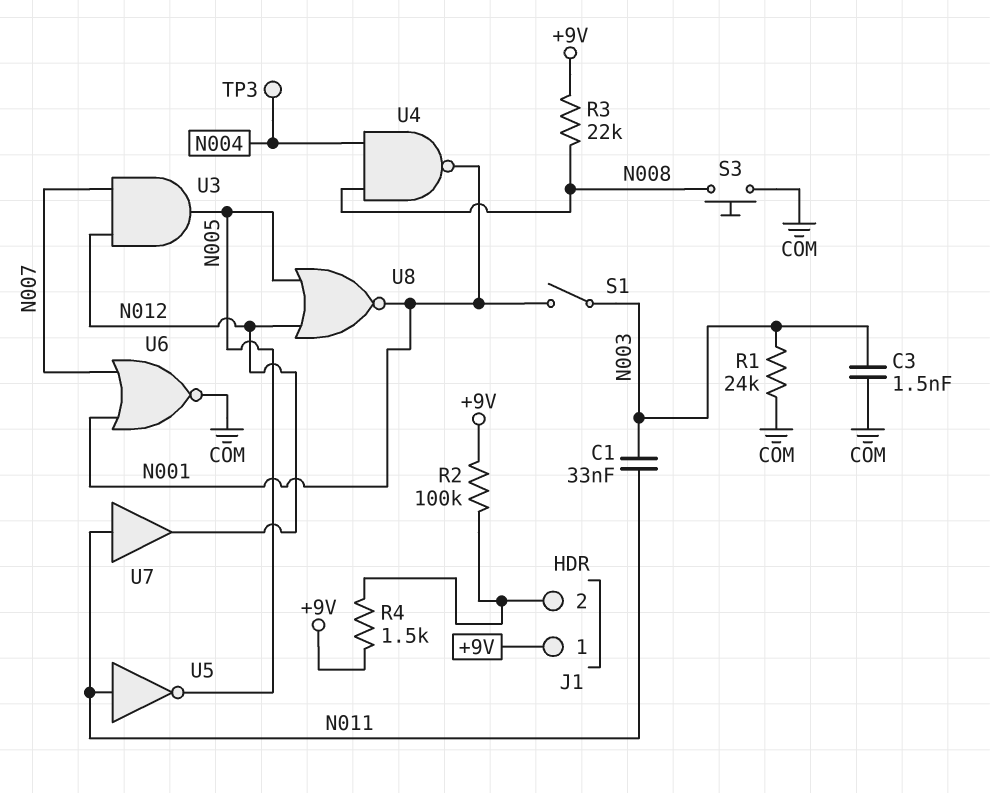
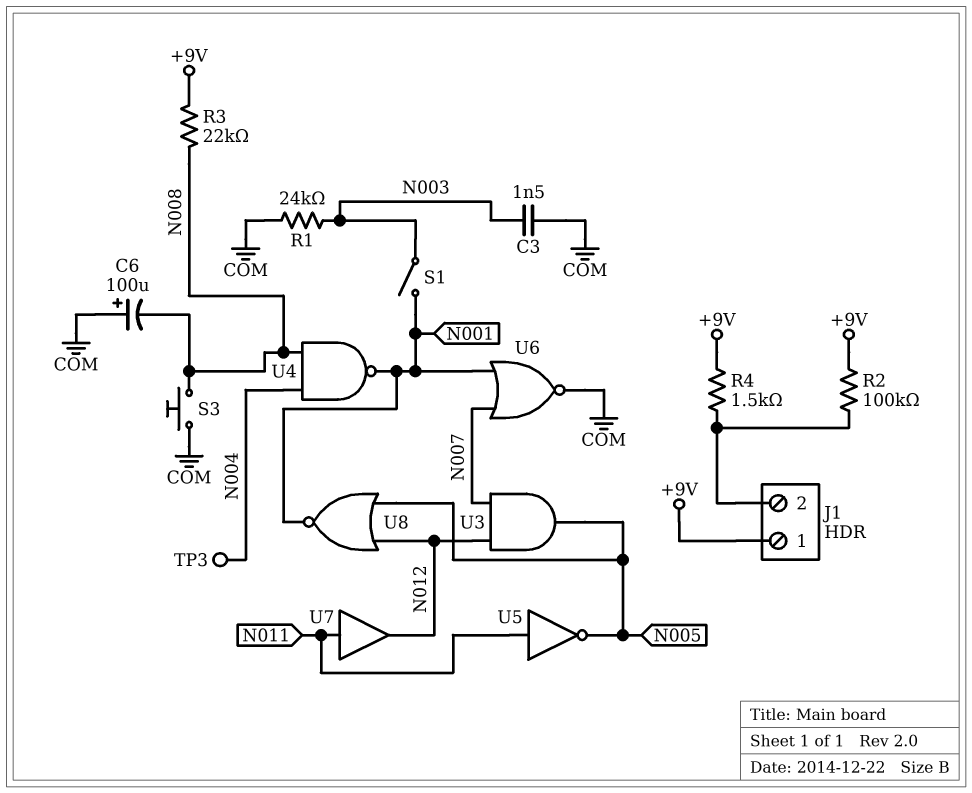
C1: 33nF (N003, N011) -> none
C6: none -> 100uF (plus COM, minus N008)

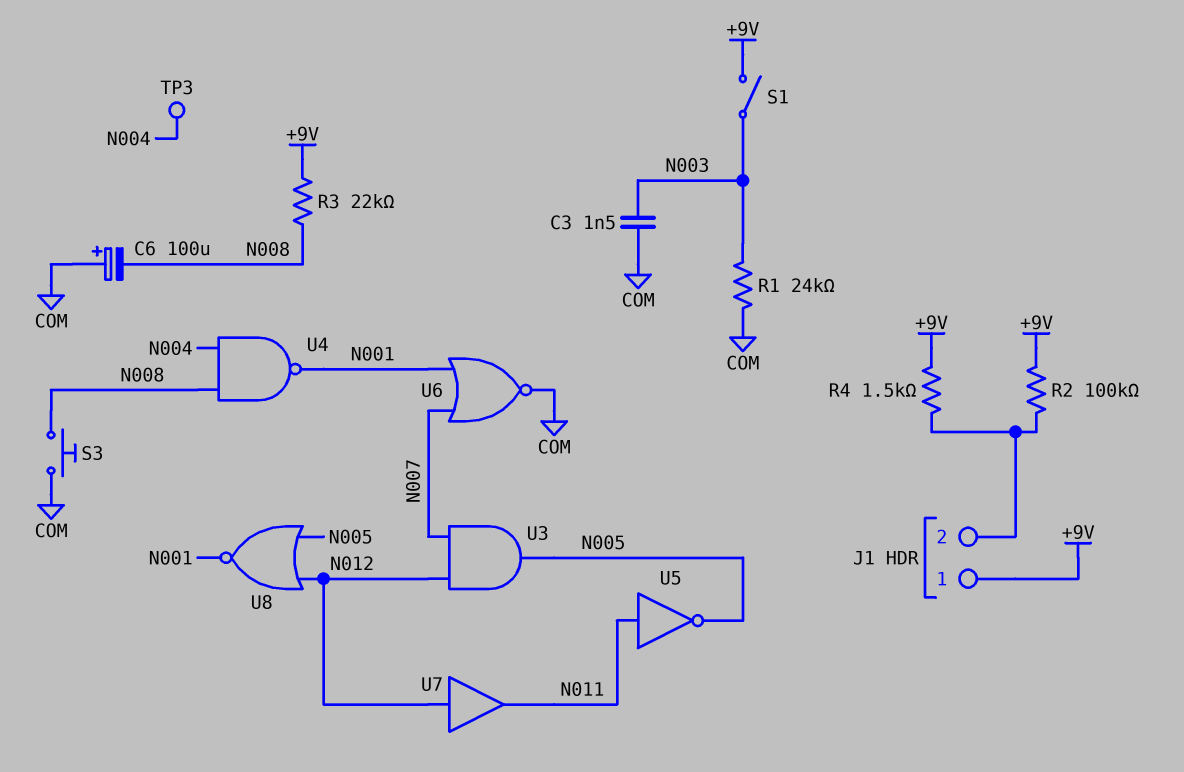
S1: switch (N001, N003) -> switch (+9V, N003)
U7: buffer (in N011, out N012) -> buffer (in N012, out N011)

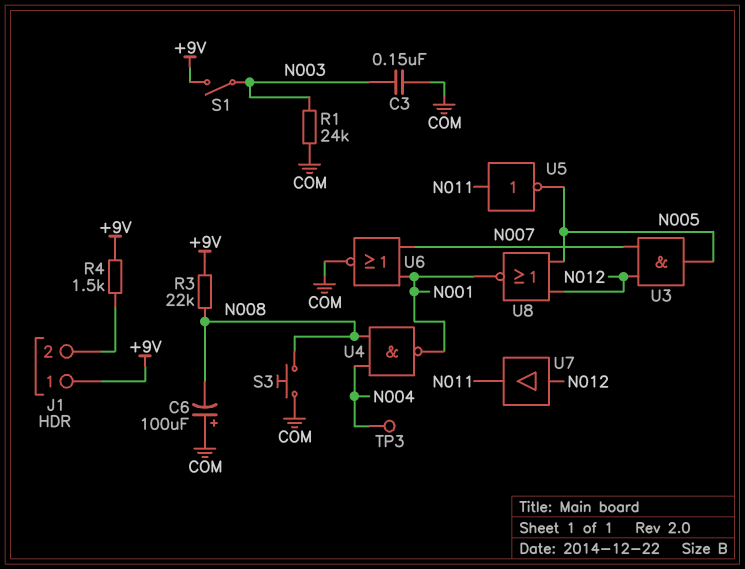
C3: 1.5nF (COM, N003) -> 150nF (COM, N003)
R2: 100k (+9V, J1/2) -> none

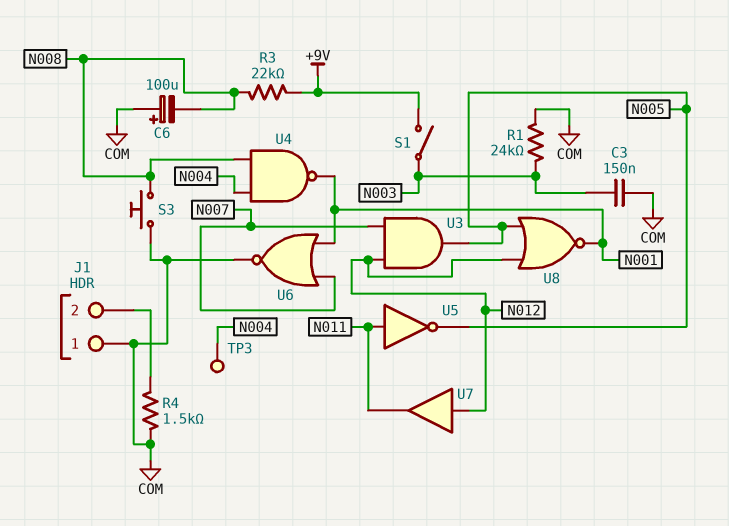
J1 pin 1: +9V -> COM
R4: 1.5k (+9V, J1/2) -> 1.5k (COM, J1/2)

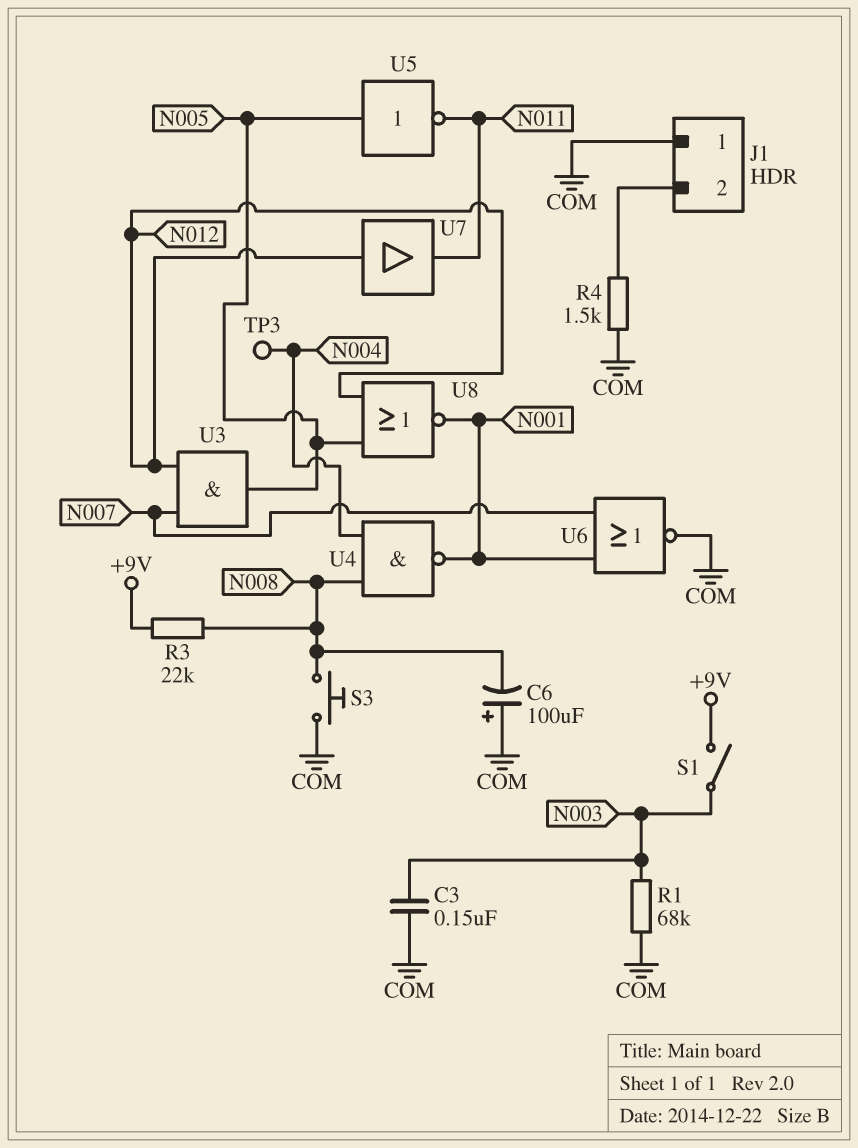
R1: 24k (COM, N003) -> 68k (COM, N003)
U5: NOT (in N011, out N005) -> NOT (in N005, out N011)

